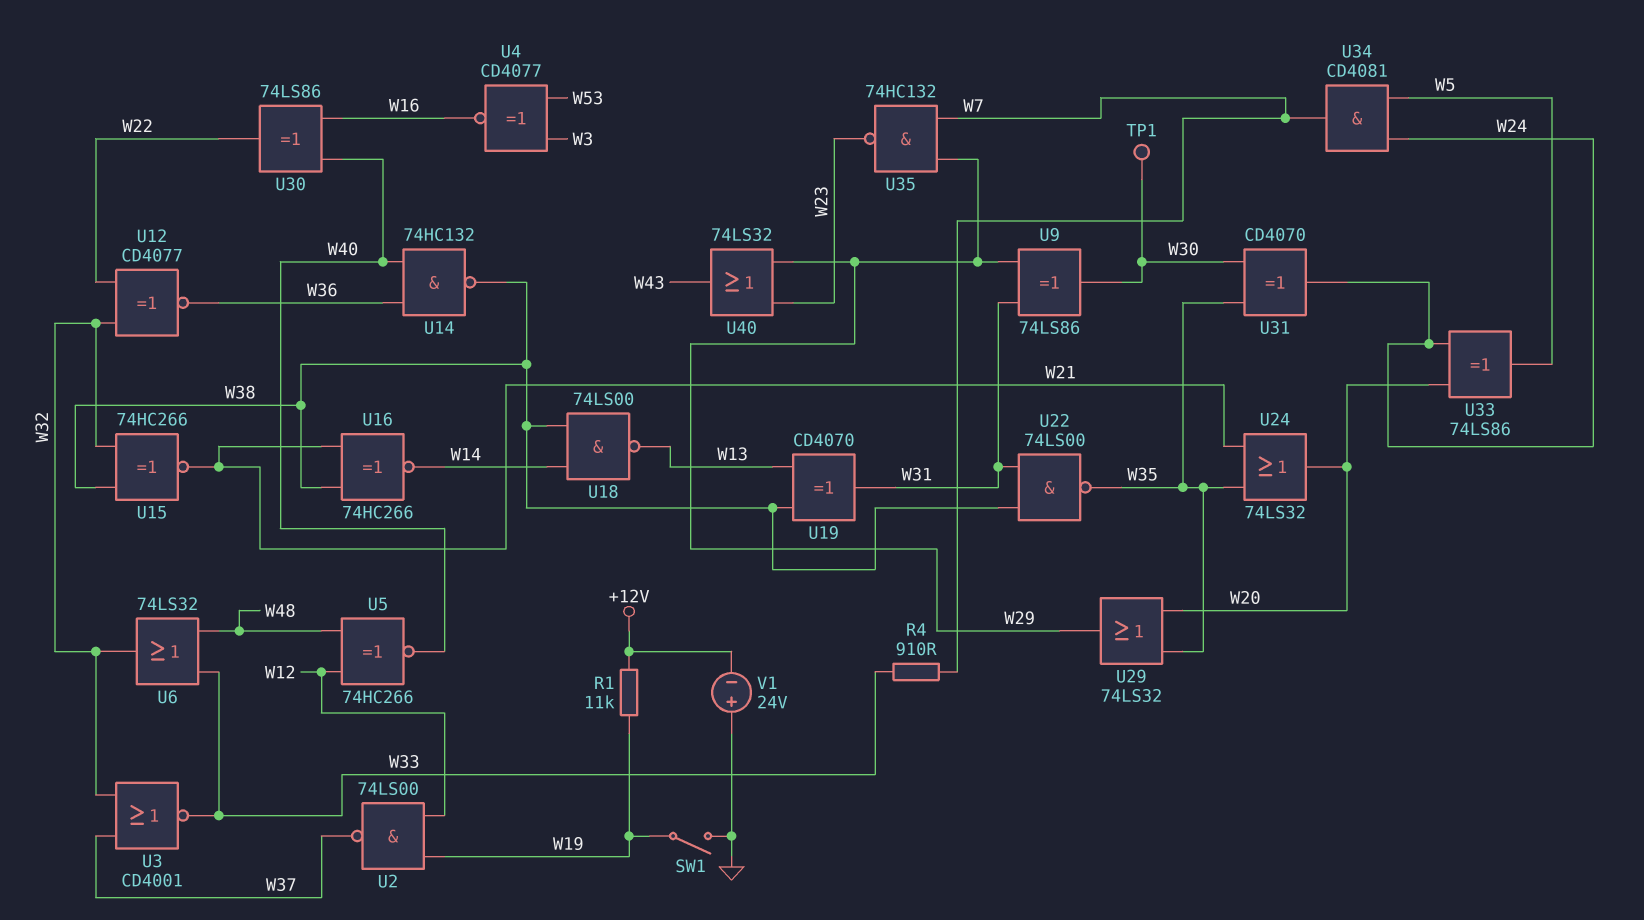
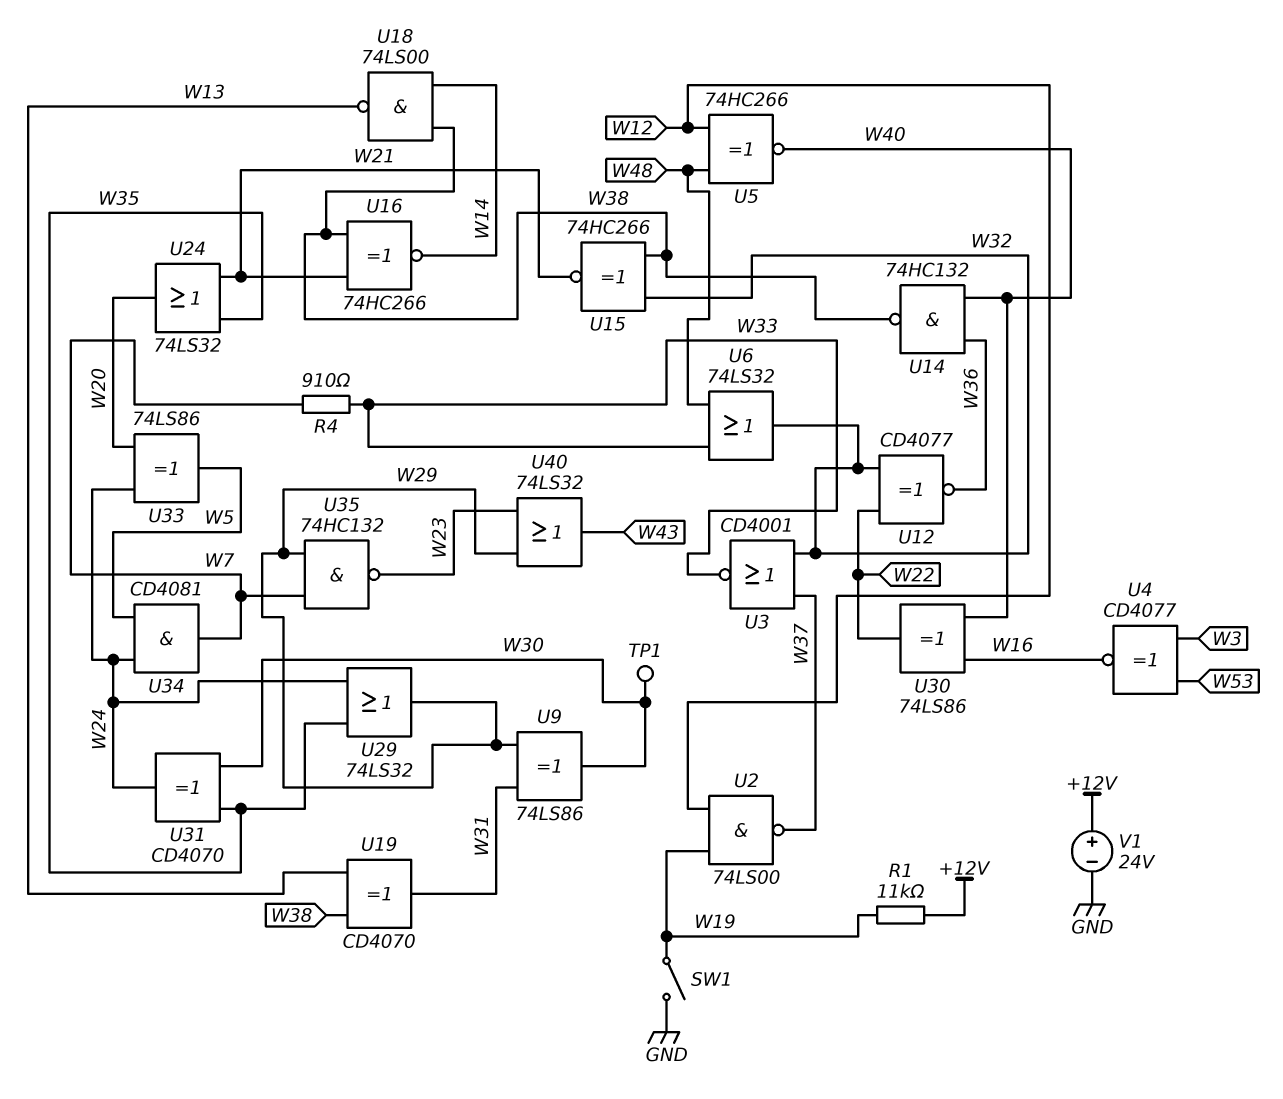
U22: NAND 74LS00 (in W31, in W38, out W35) -> none
U29: OR 74LS32 (in W20, in W35, out W29) -> OR 74LS32 (in W24, in W35, out W29)
V1: 24V (plus GND, minus +12V) -> 24V (plus +12V, minus GND)

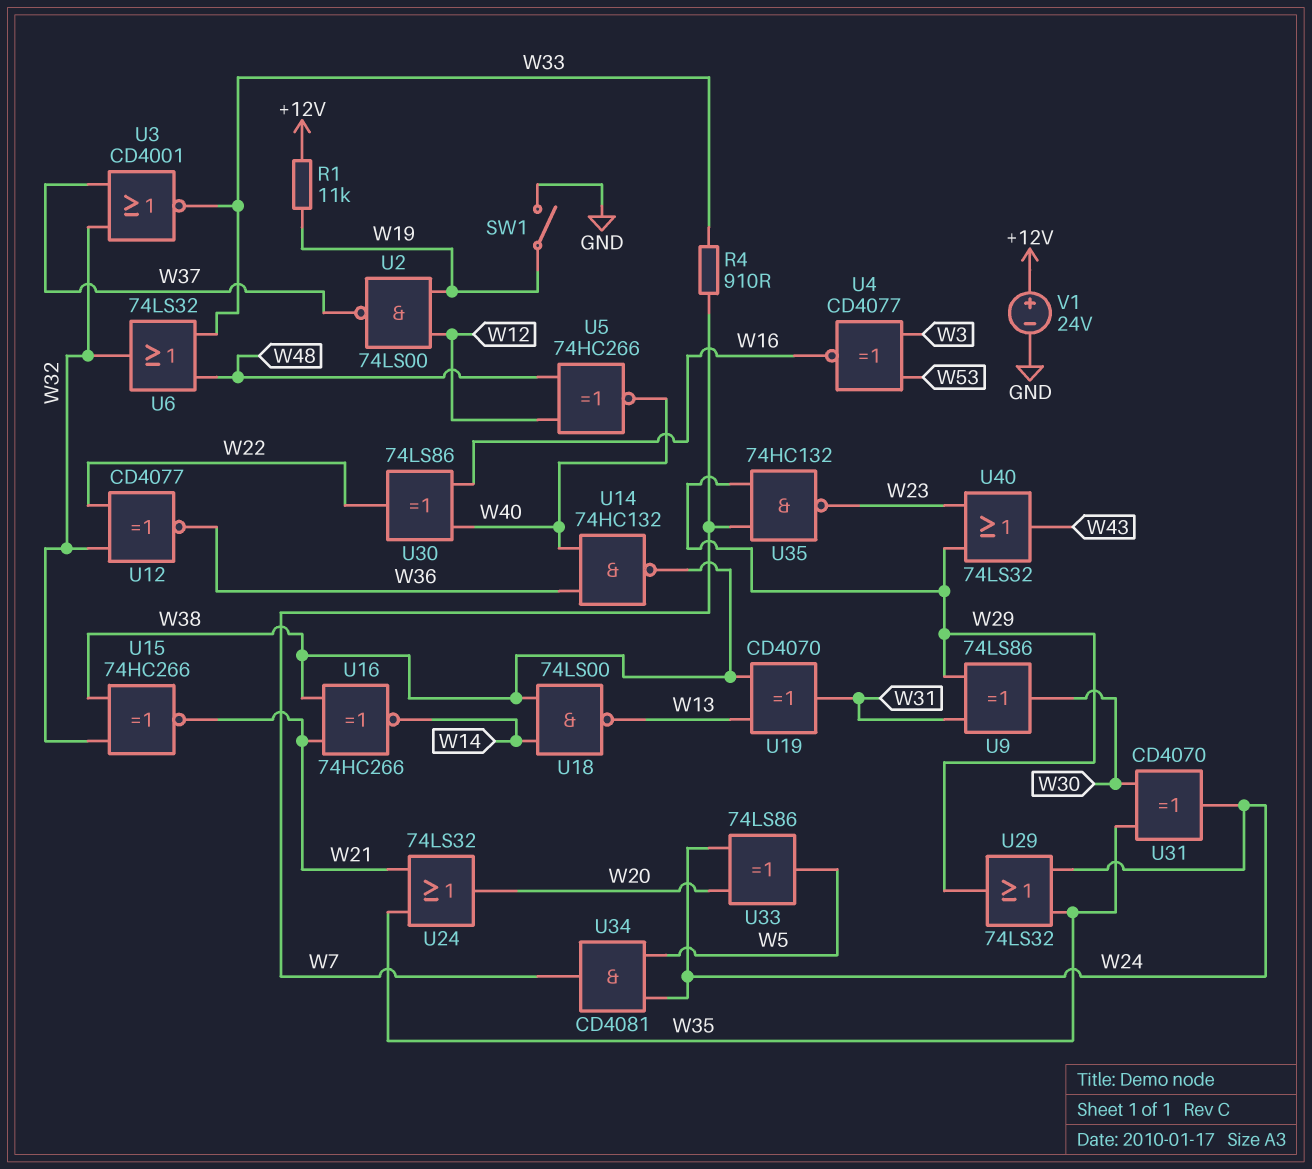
TP1: test point (W30) -> none

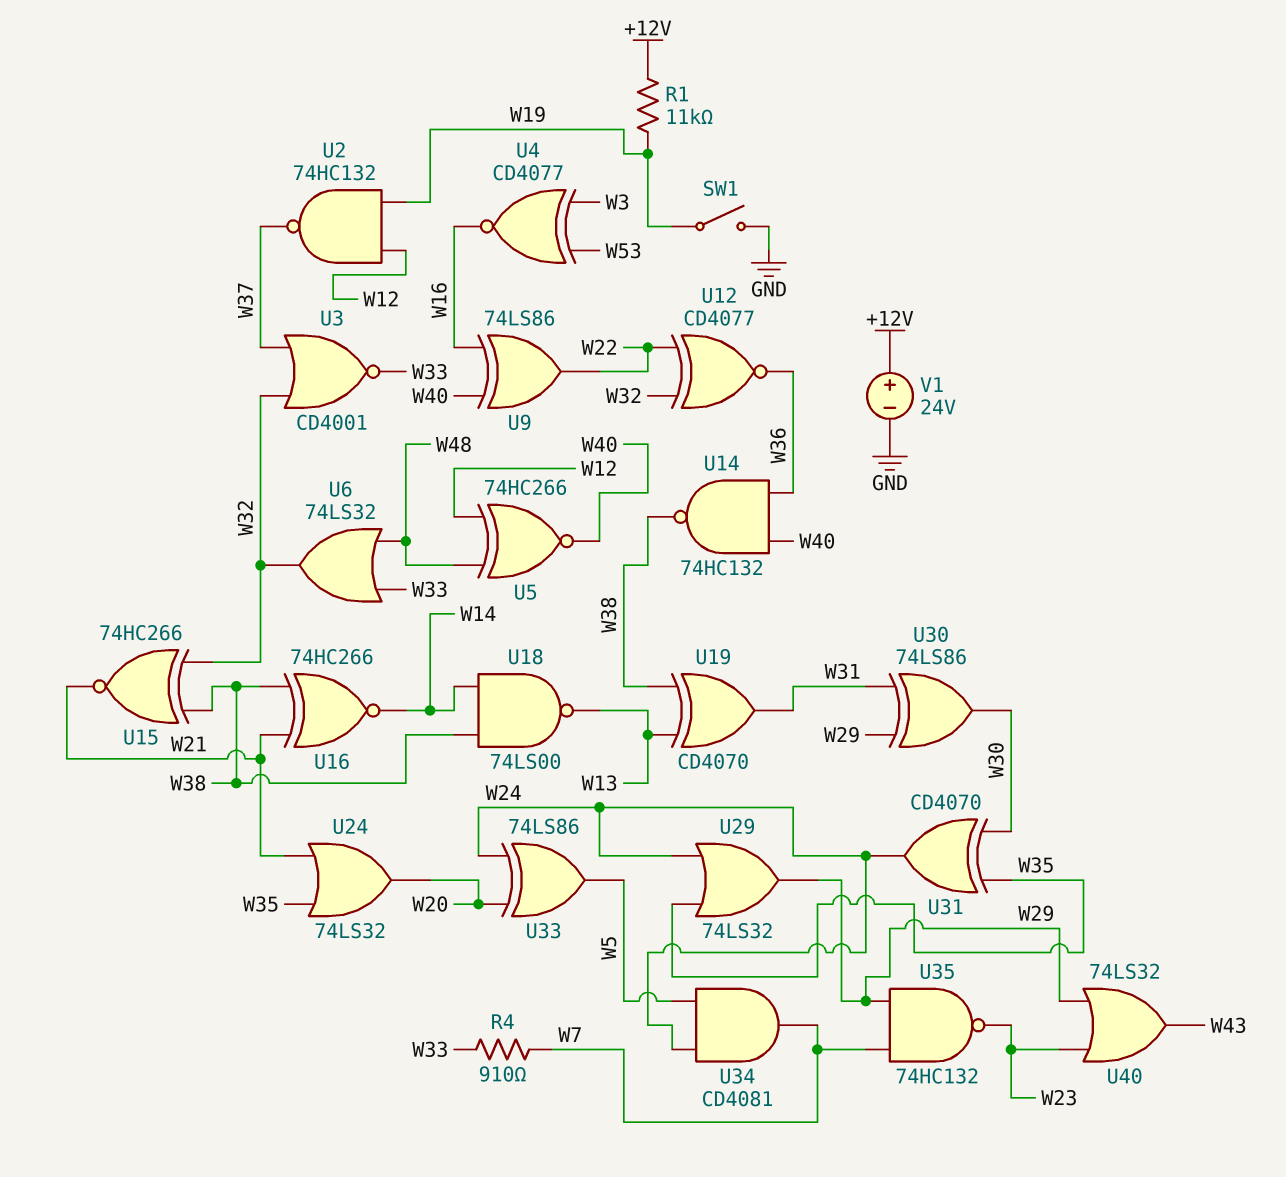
U2: NAND 74LS00 (in W12, in W19, out W37) -> NAND 74HC132 (in W12, in W19, out W37)
U9: XOR 74LS86 (in W29, in W31, out W30) -> XOR 74LS86 (in W16, in W40, out W22)
U30: XOR 74LS86 (in W16, in W40, out W22) -> XOR 74LS86 (in W29, in W31, out W30)

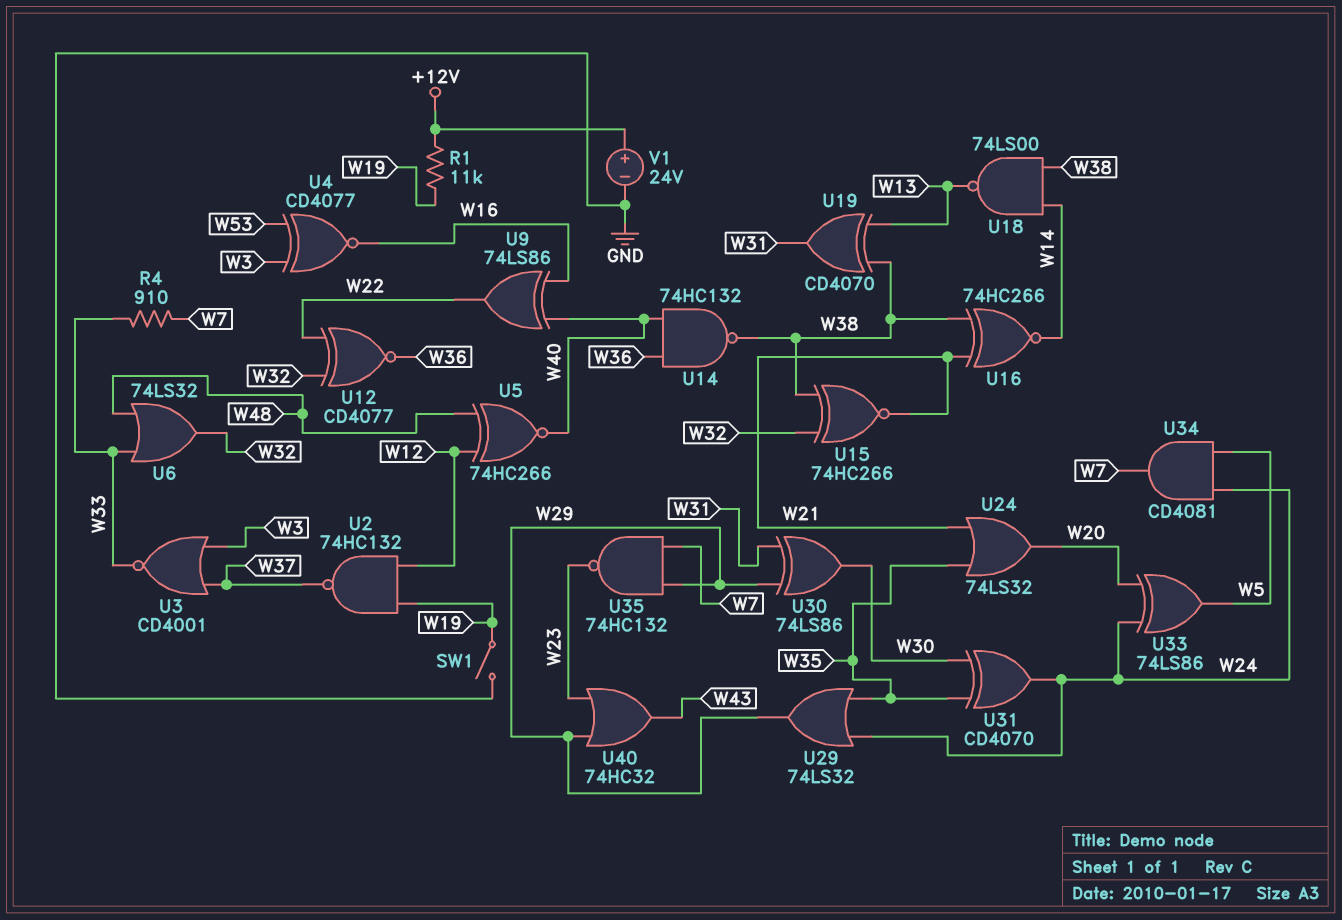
U3: NOR CD4001 (in W32, in W37, out W33) -> NOR CD4001 (in W3, in W37, out W33)
U40: OR 74LS32 (in W23, in W29, out W43) -> OR 74HC32 (in W23, in W29, out W43)

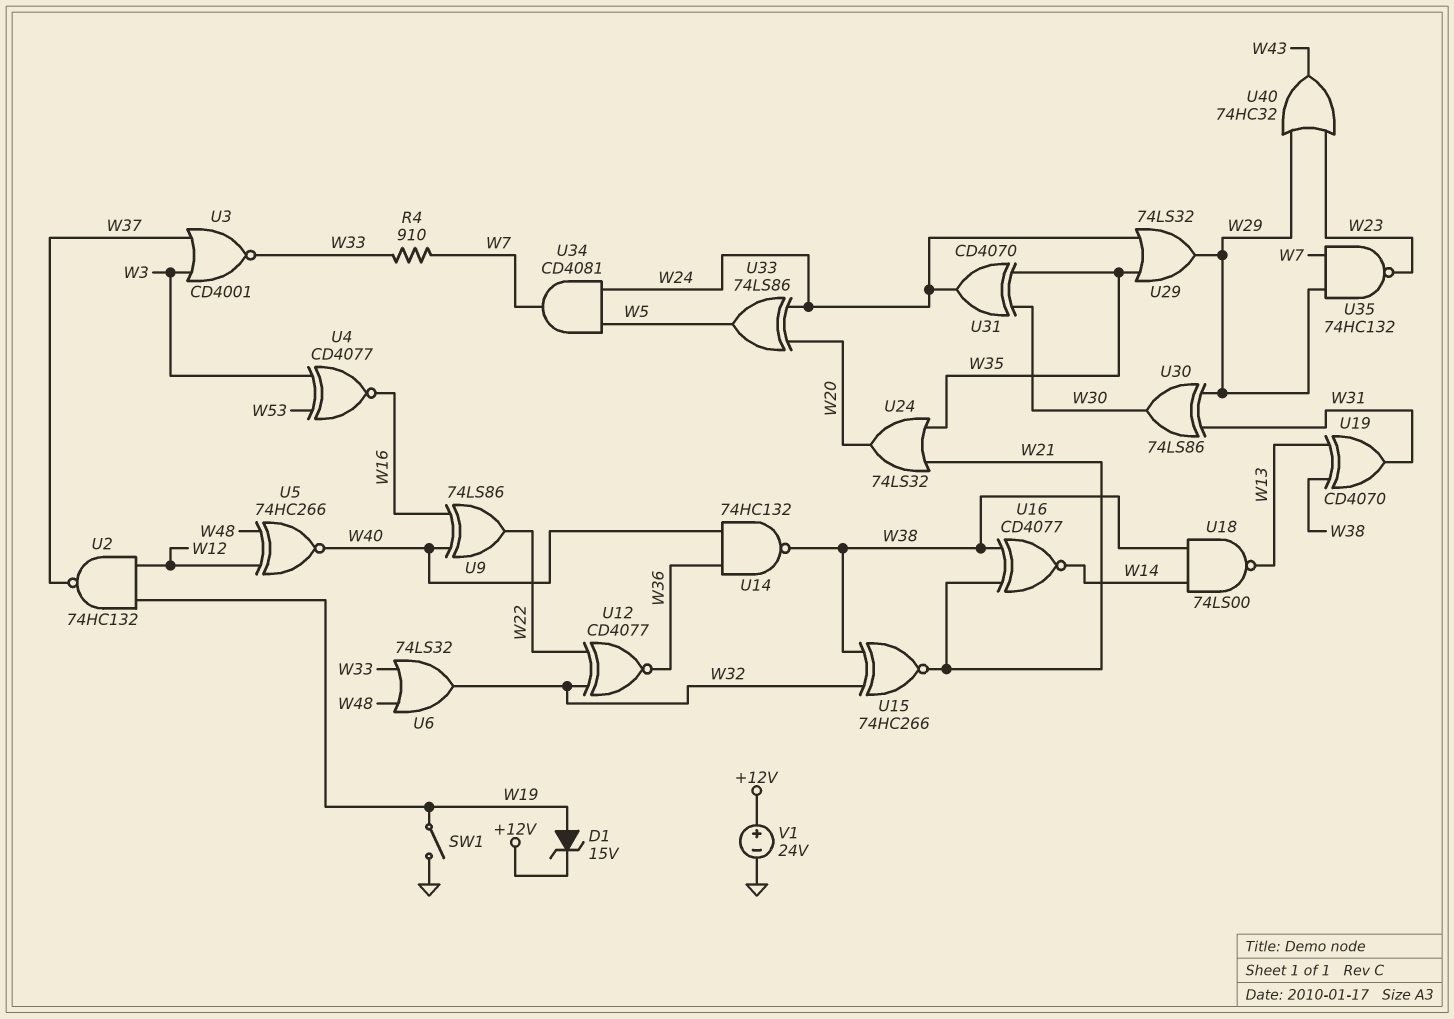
D1: none -> zener 15V (A W19, K +12V)
R1: 11k (+12V, W19) -> none
U16: XNOR 74HC266 (in W21, in W38, out W14) -> XNOR CD4077 (in W21, in W38, out W14)

